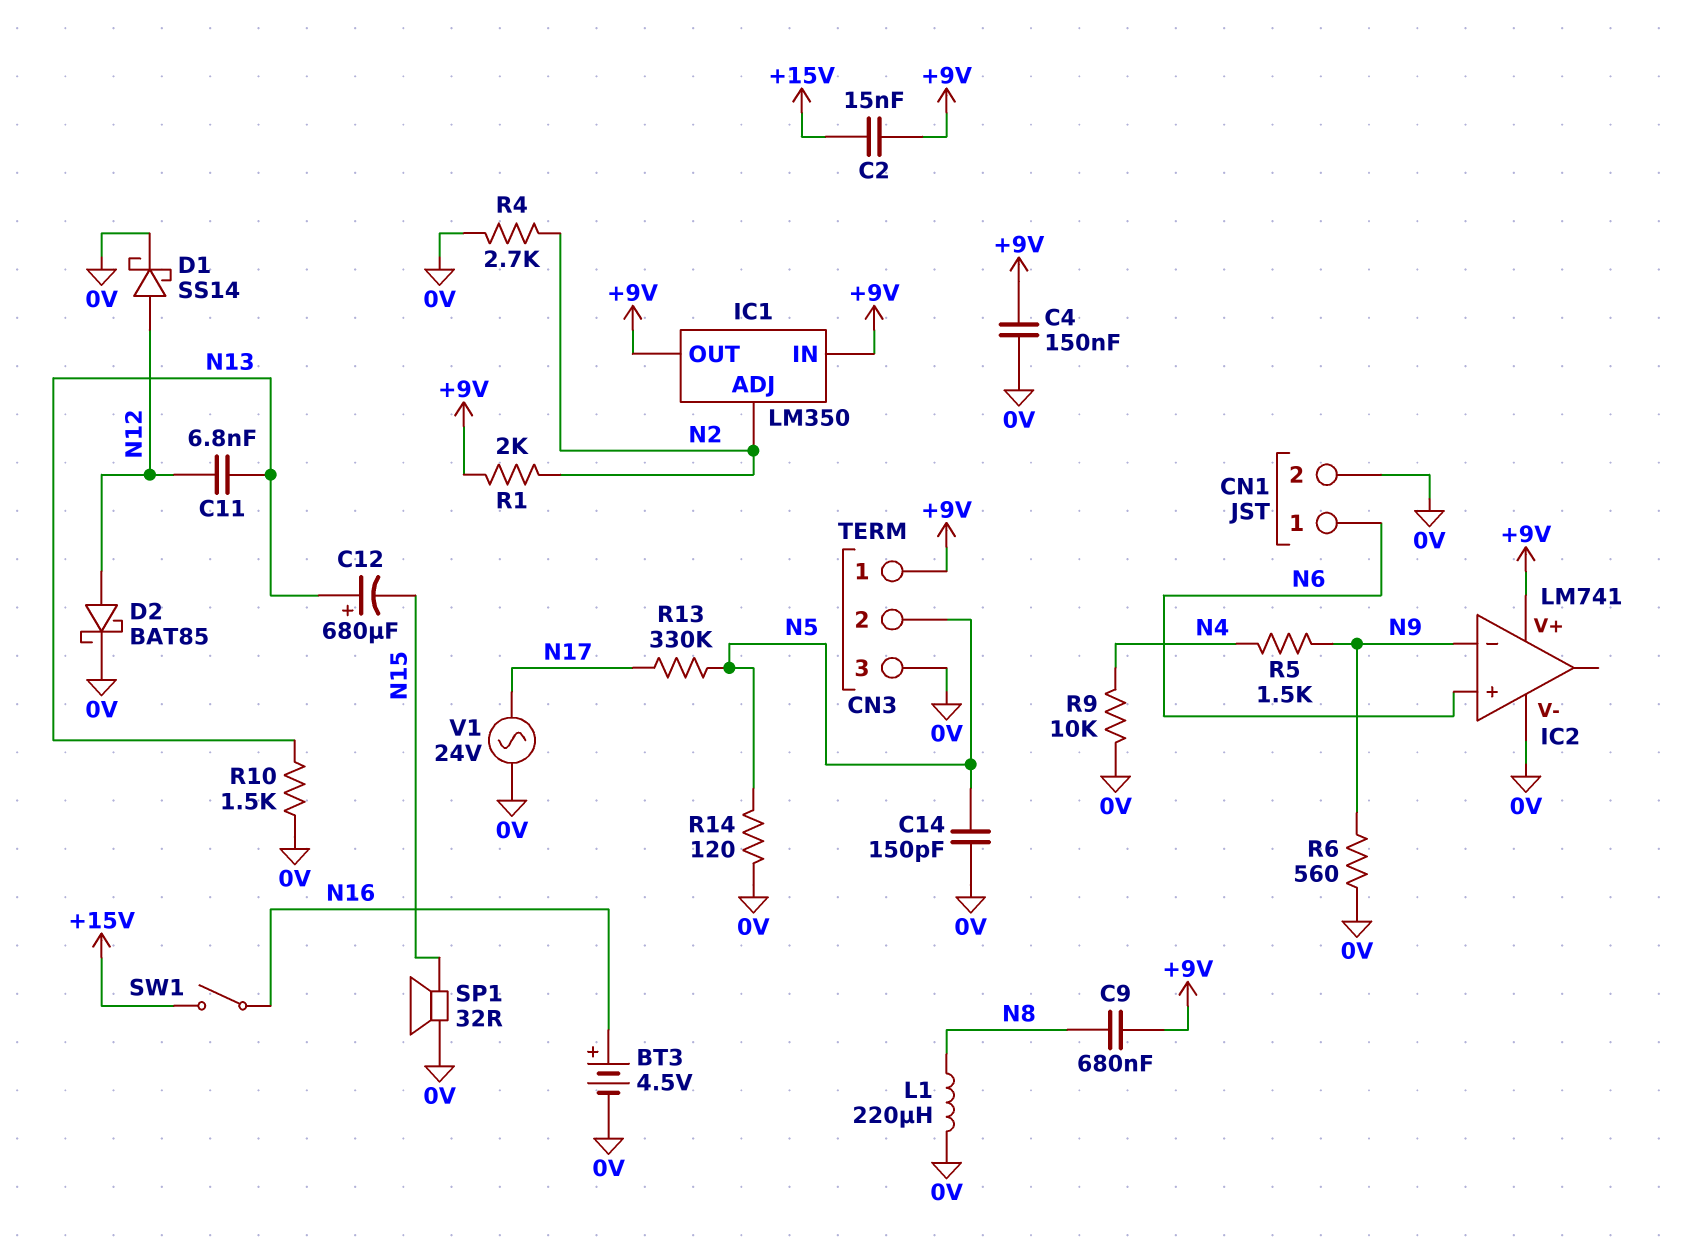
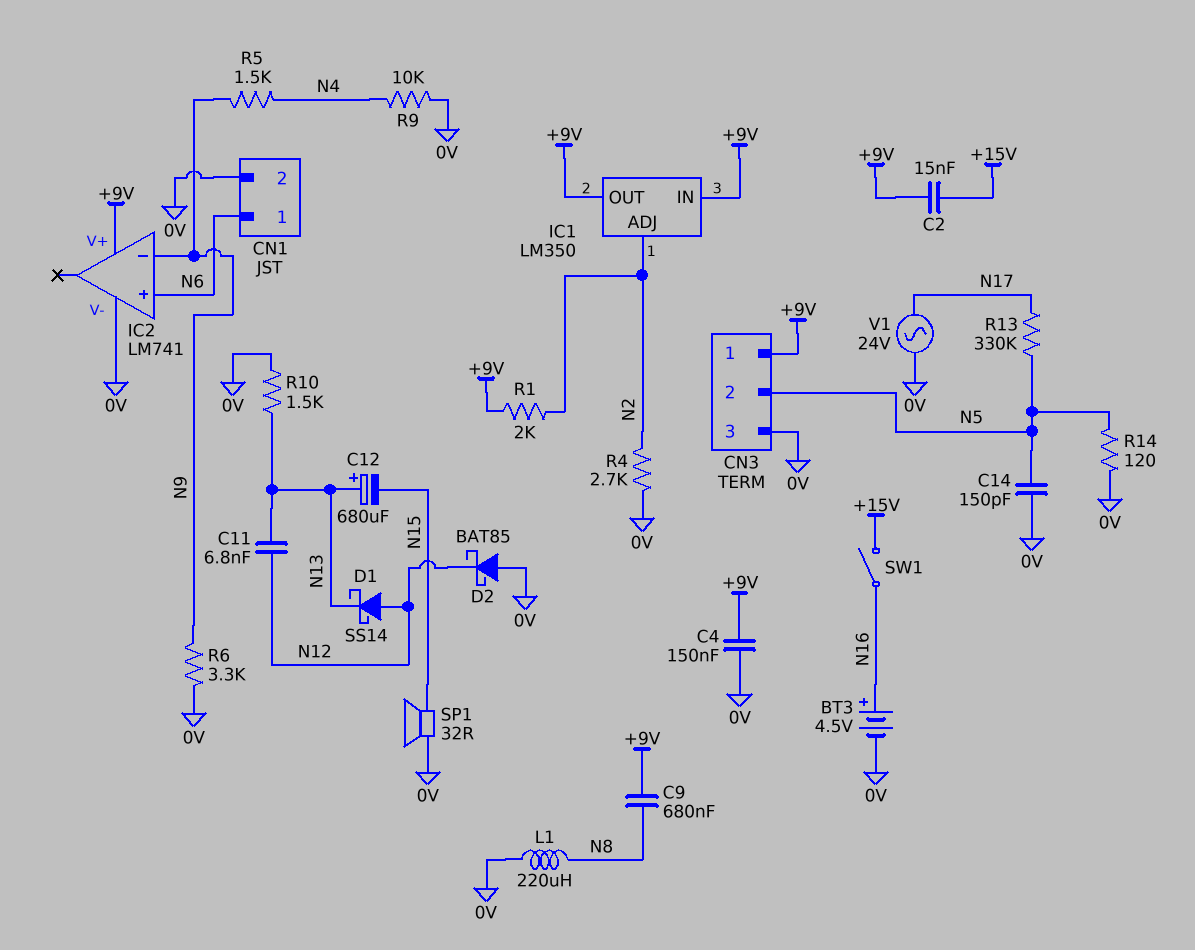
D1: schottky SS14 (A N12, K 0V) -> schottky SS14 (A N12, K N13)
D2: schottky BAT85 (A N12, K 0V) -> schottky BAT85 (A 0V, K N12)
R6: 560 (0V, N9) -> 3.3k (0V, N9)

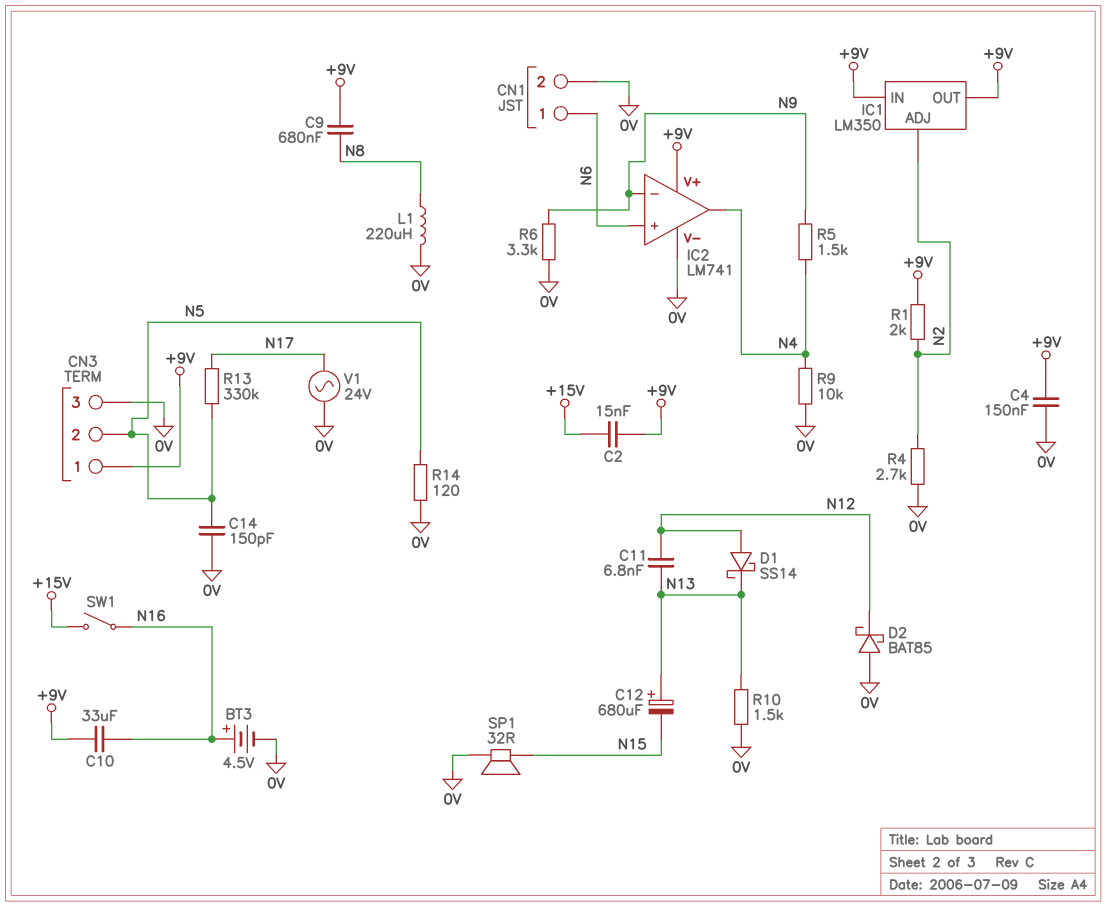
C10: none -> 33uF (+9V, N16)
IC2 pin out: none -> N4

